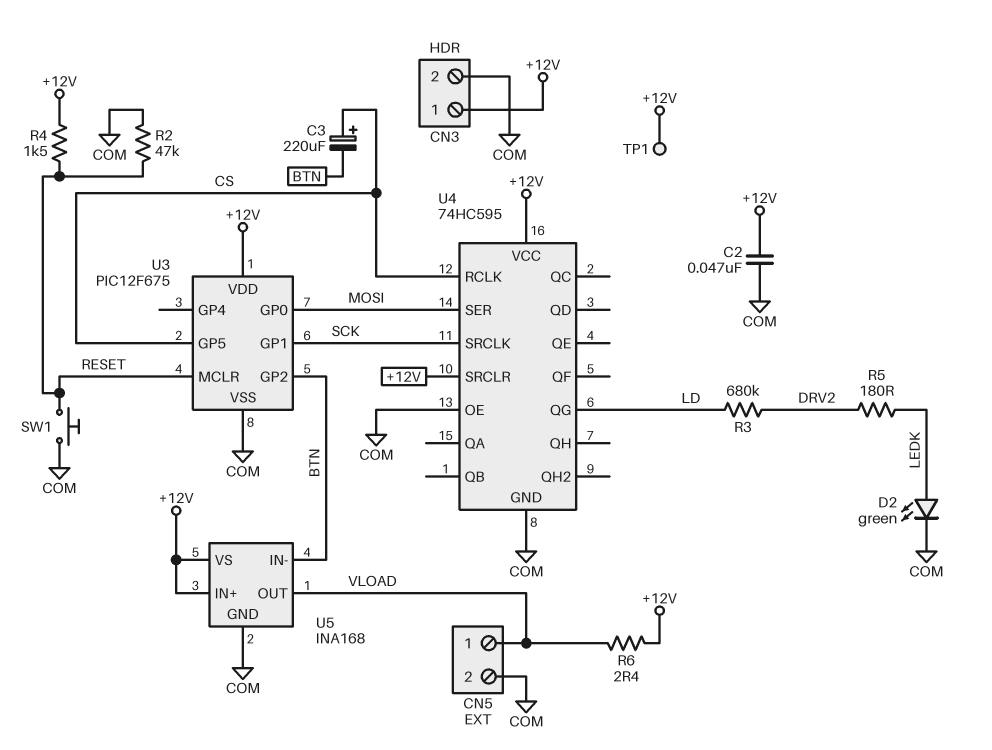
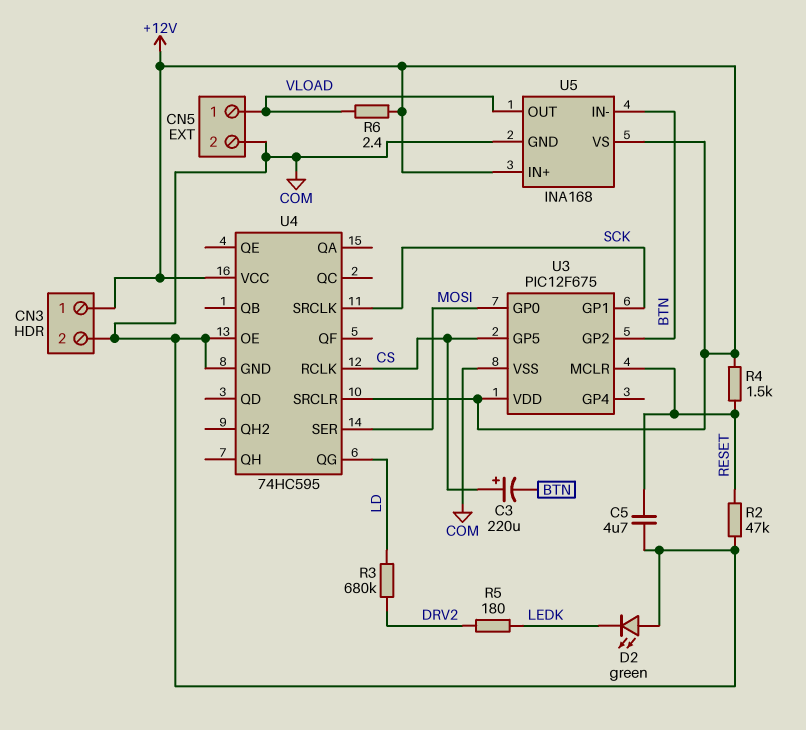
C2: 47nF (+12V, COM) -> none
C5: none -> 4.7uF (COM, RESET)
D2: LED green (A LEDK, K COM) -> LED green (A COM, K LEDK)
SW1: button (COM, RESET) -> none
TP1: test point (+12V) -> none

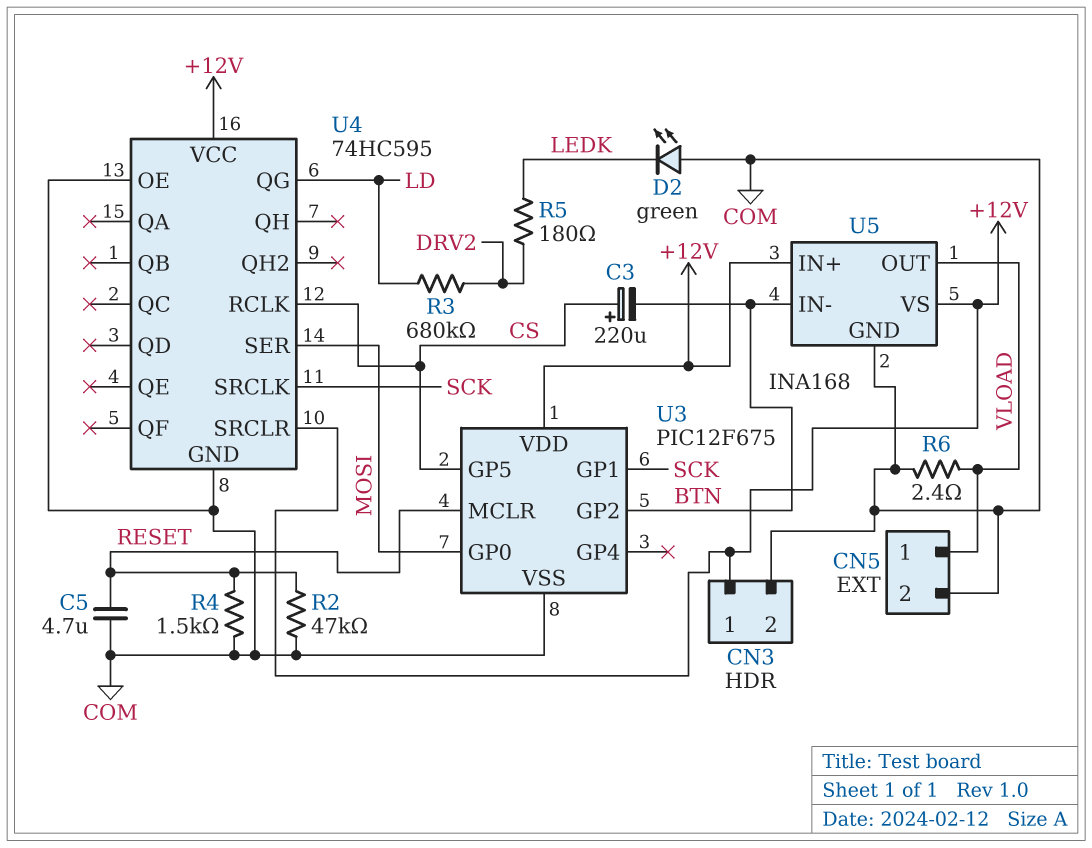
R4: 1.5k (+12V, RESET) -> 1.5k (COM, RESET)
R6: 2.4 (+12V, VLOAD) -> 2.4 (COM, VLOAD)

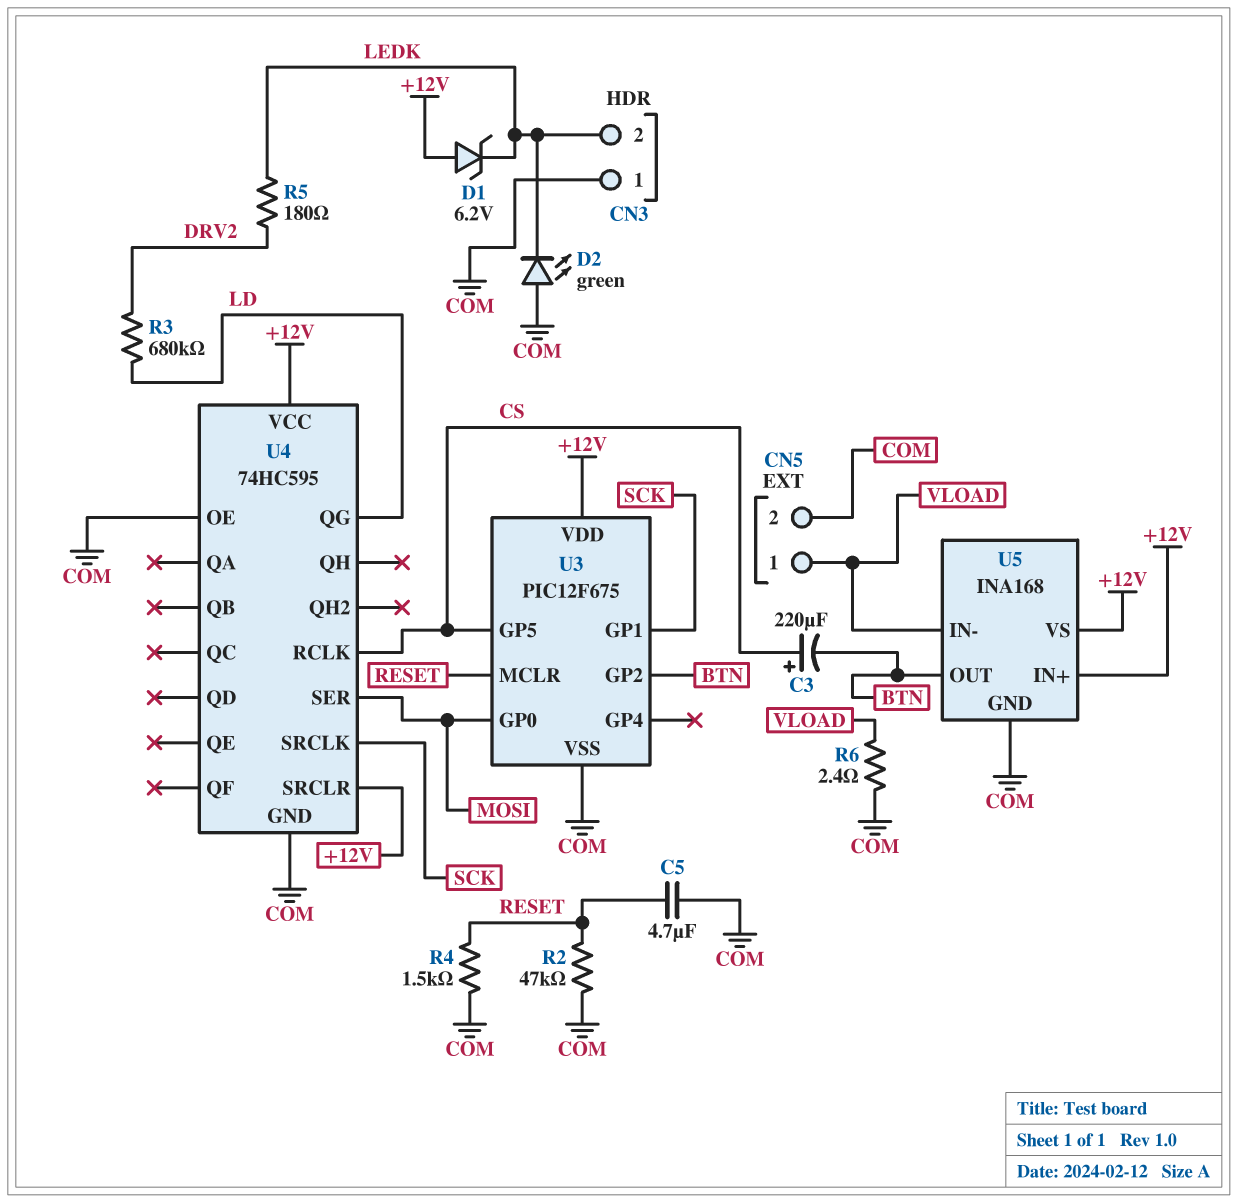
CN3 pin 1: +12V -> COM
CN3 pin 2: COM -> LEDK
D1: none -> zener 6.2V (A +12V, K LEDK)
U5 pin IN-: BTN -> VLOAD
U5 pin OUT: VLOAD -> BTN

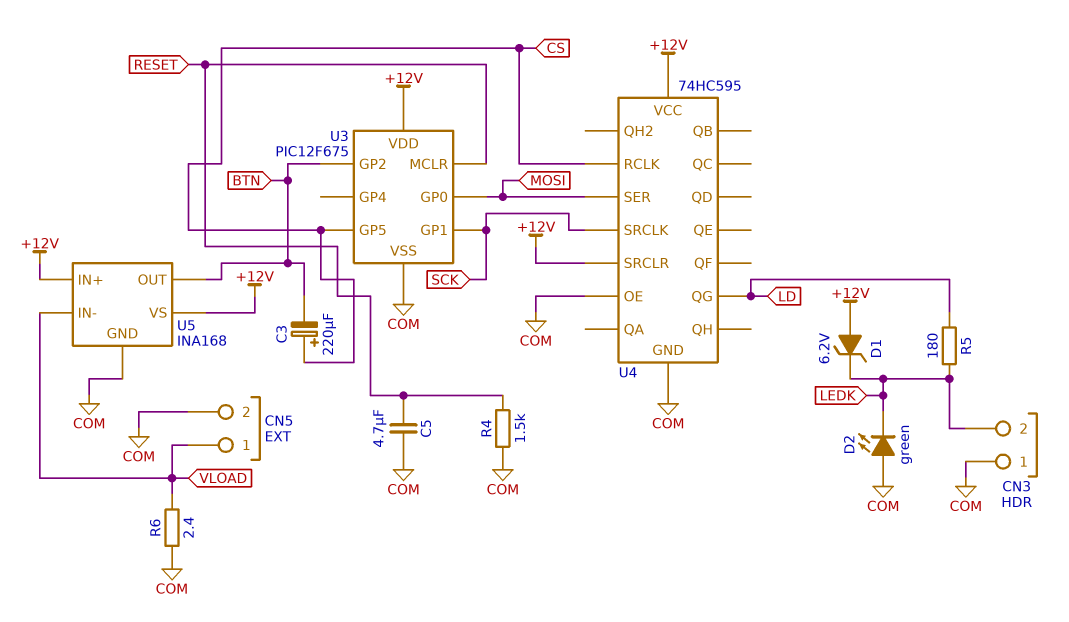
R2: 47k (COM, RESET) -> none
R3: 680k (DRV2, LD) -> none
R5: 180 (DRV2, LEDK) -> 180 (LD, LEDK)

